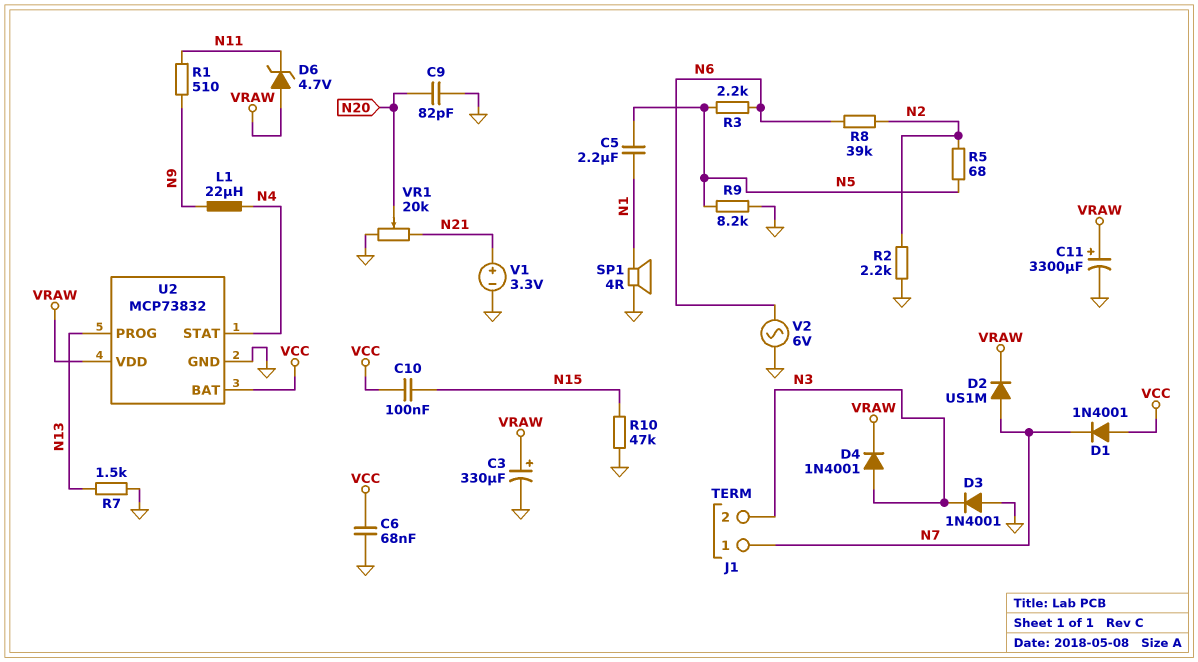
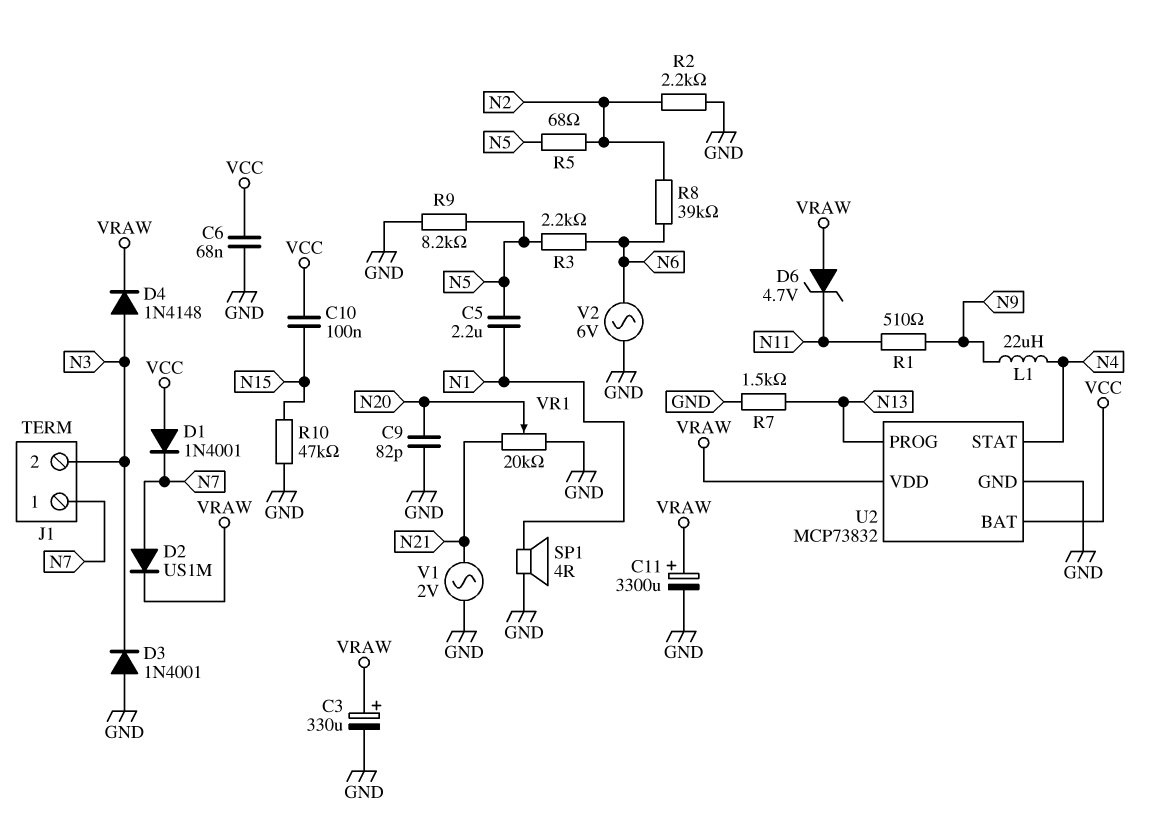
D4: diode 1N4001 (A N3, K VRAW) -> diode 1N4148 (A N3, K VRAW)
V1: 3.3V (plus N21, minus GND) -> AC 2V (GND, N21)

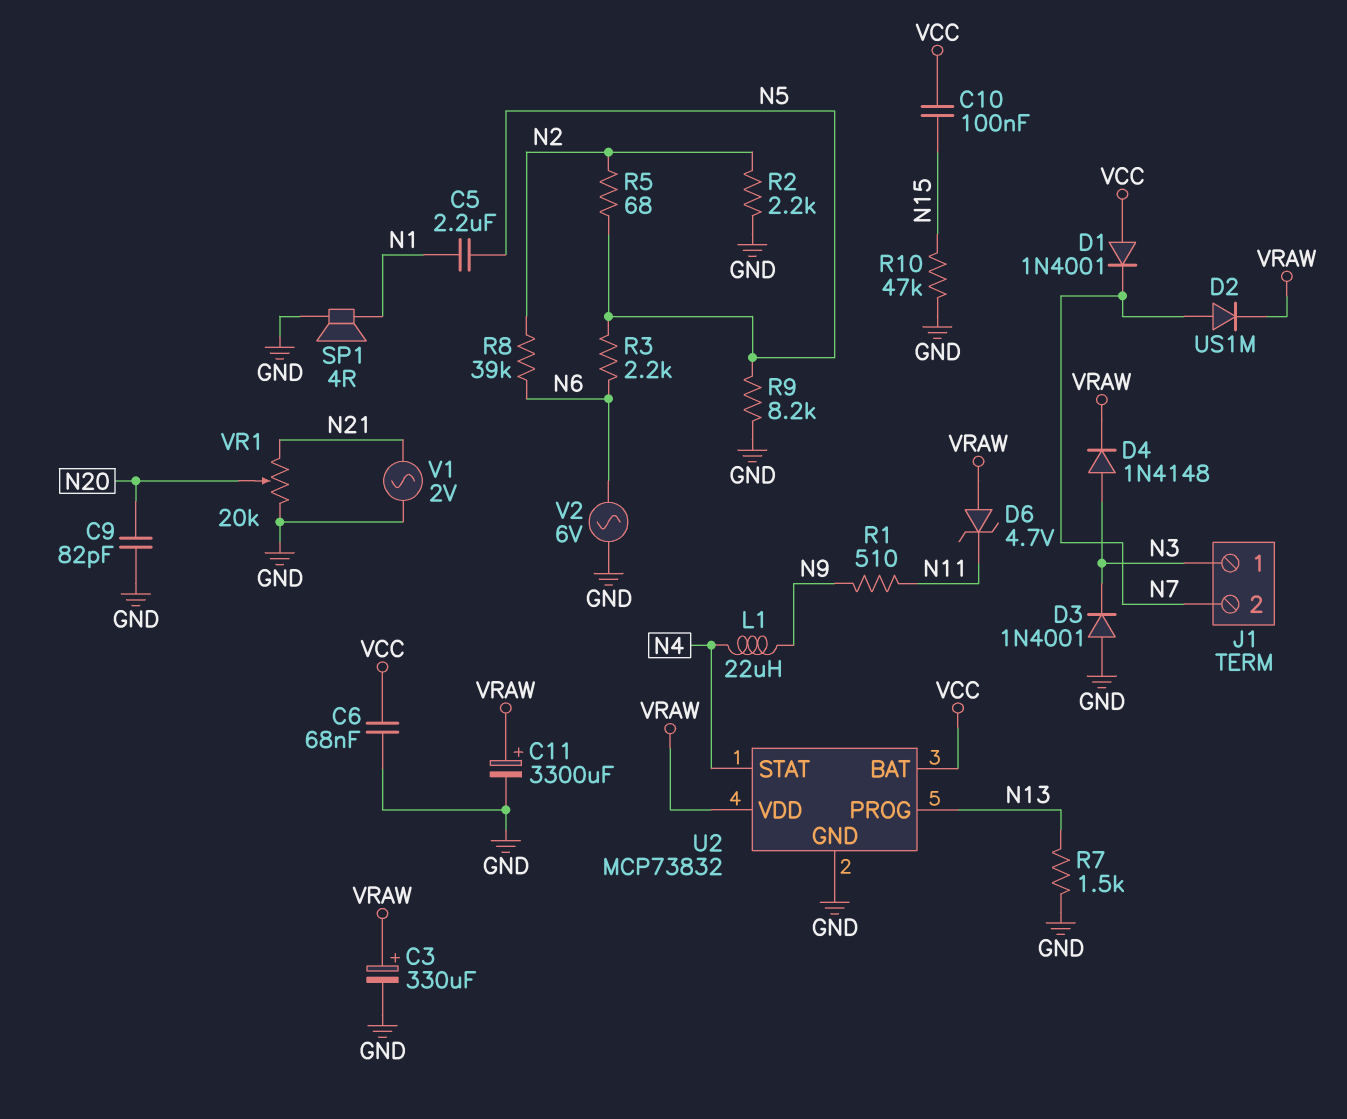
J1 pin 1: N7 -> N3
J1 pin 2: N3 -> N7

